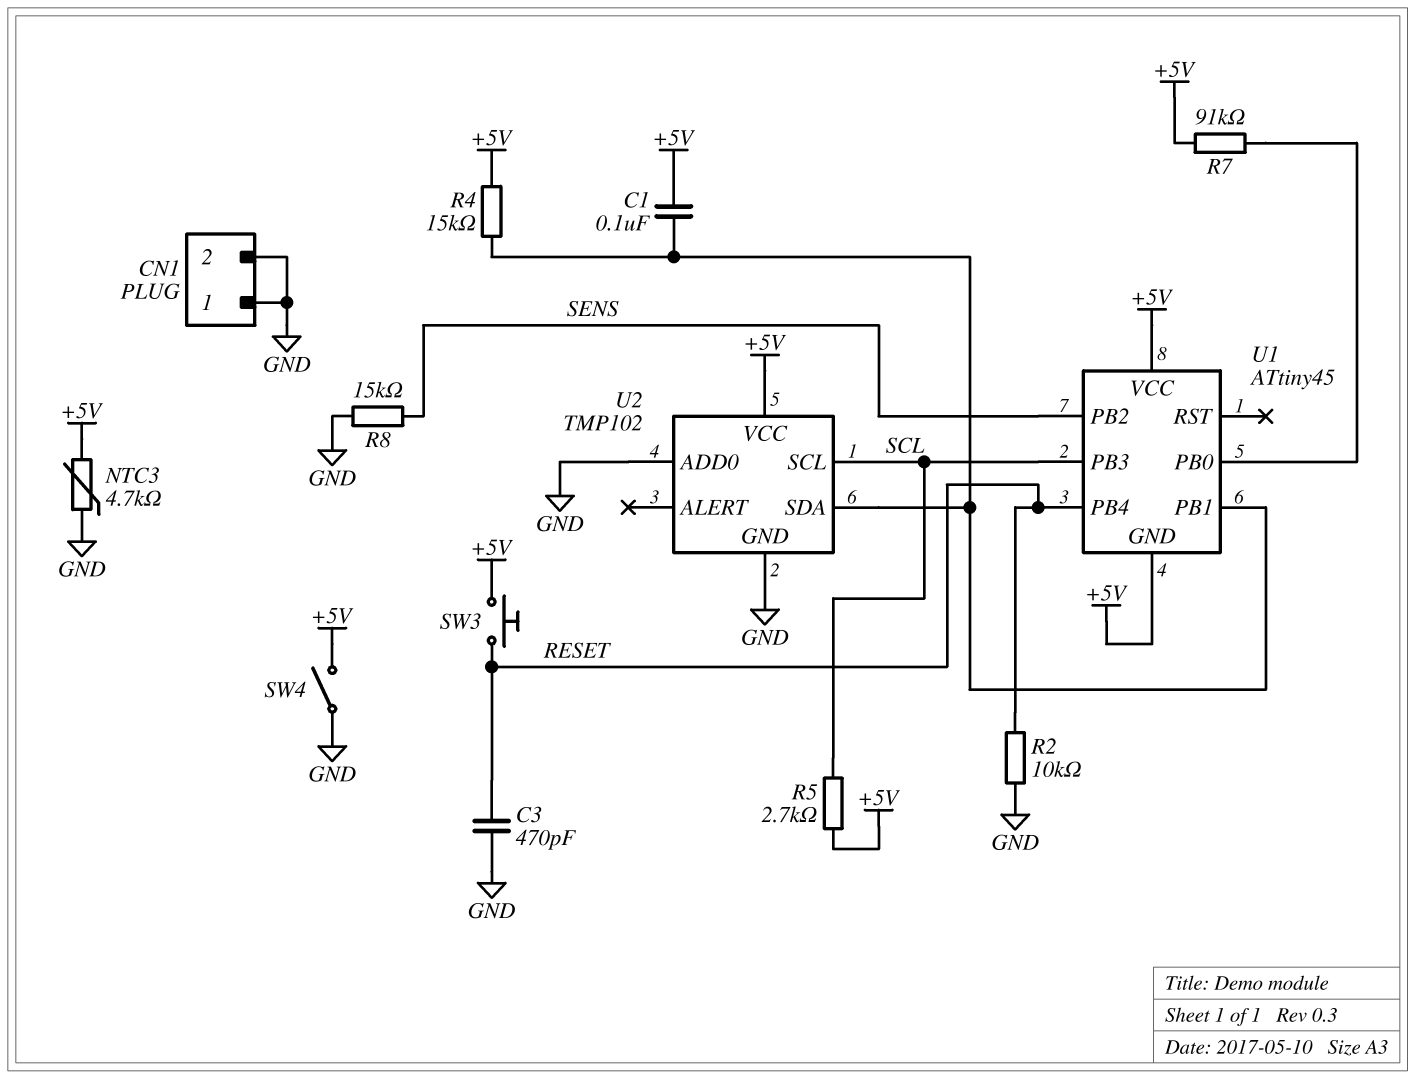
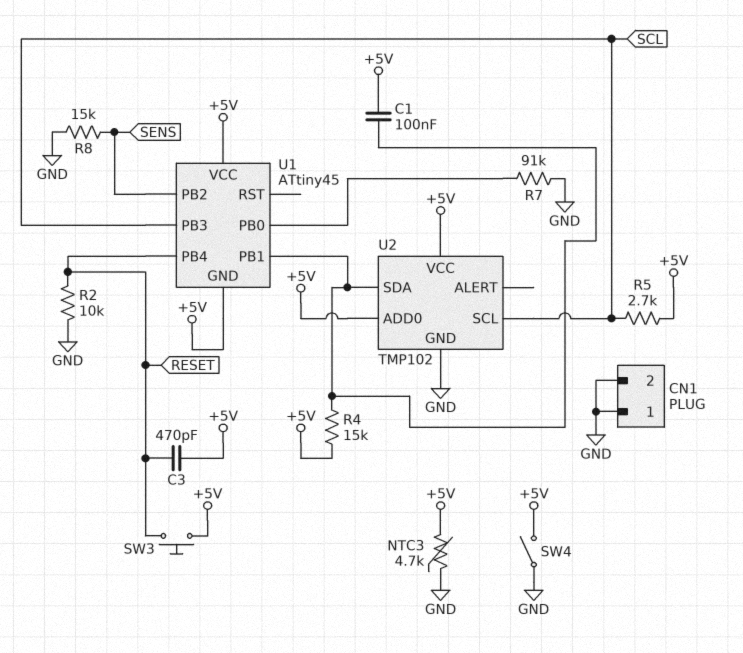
C3: 470pF (GND, RESET) -> 470pF (+5V, RESET)
R7: 91k (+5V, U1/PB0) -> 91k (GND, U1/PB0)
U2 pin ADD0: GND -> +5V

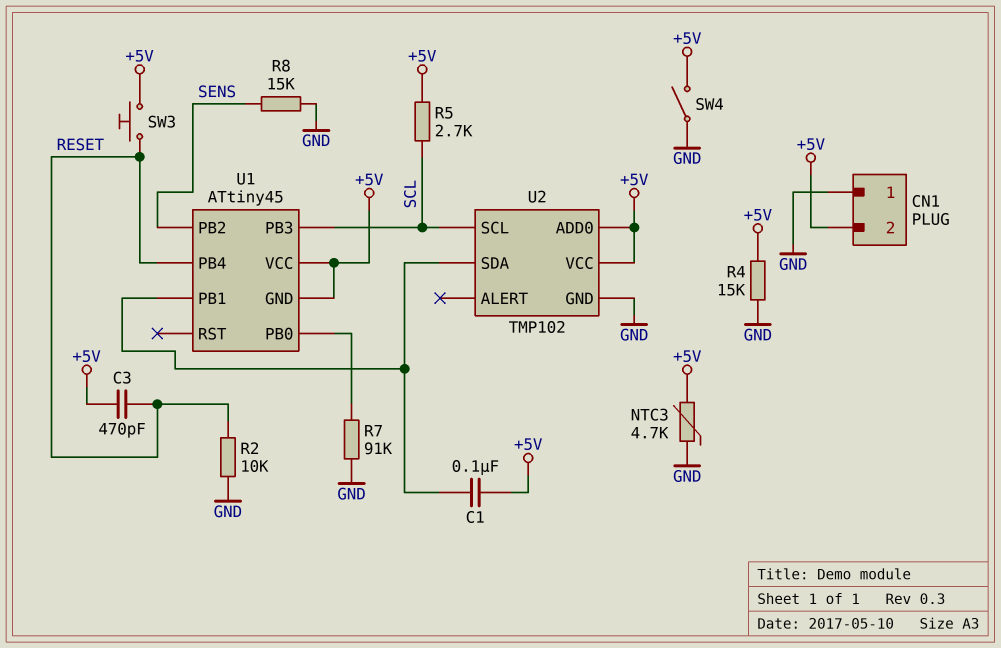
CN1 pin 2: GND -> +5V
R4: 15k (+5V, U1/PB1) -> 15k (+5V, GND)

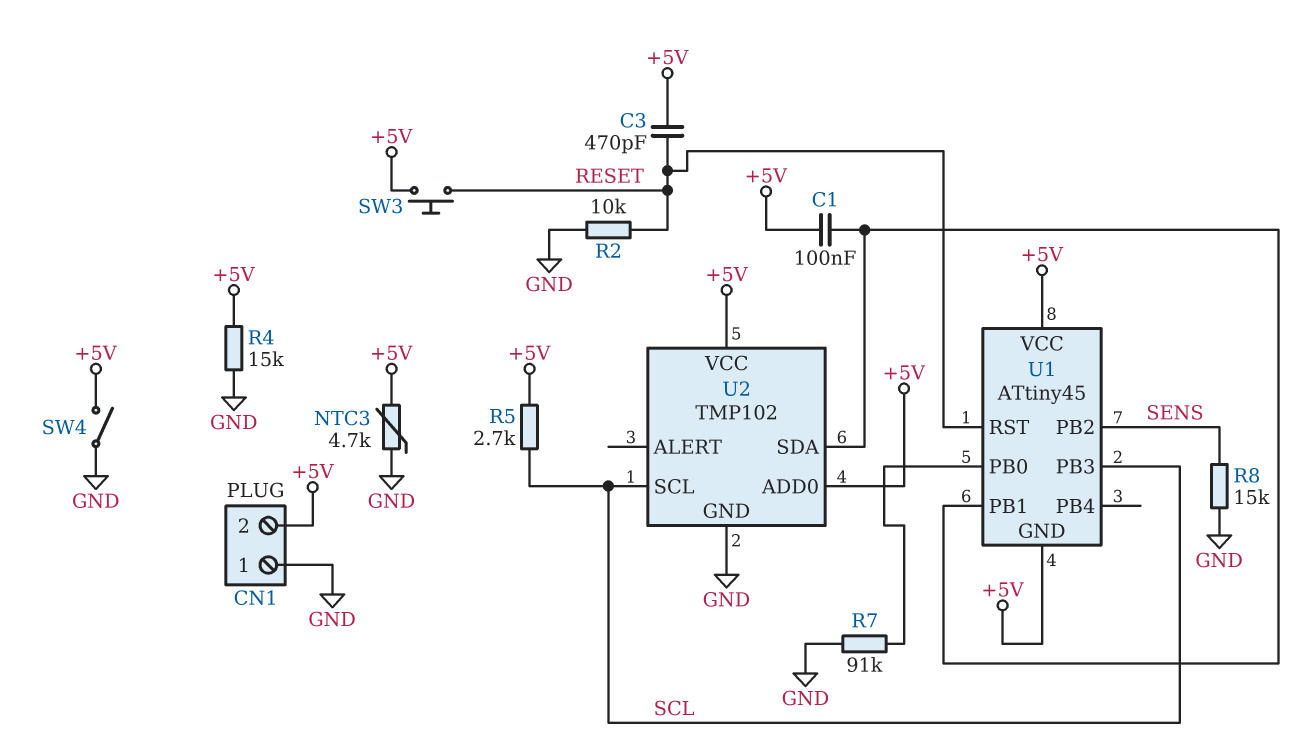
U1 pin PB4: RESET -> none
U1 pin RST: none -> RESET

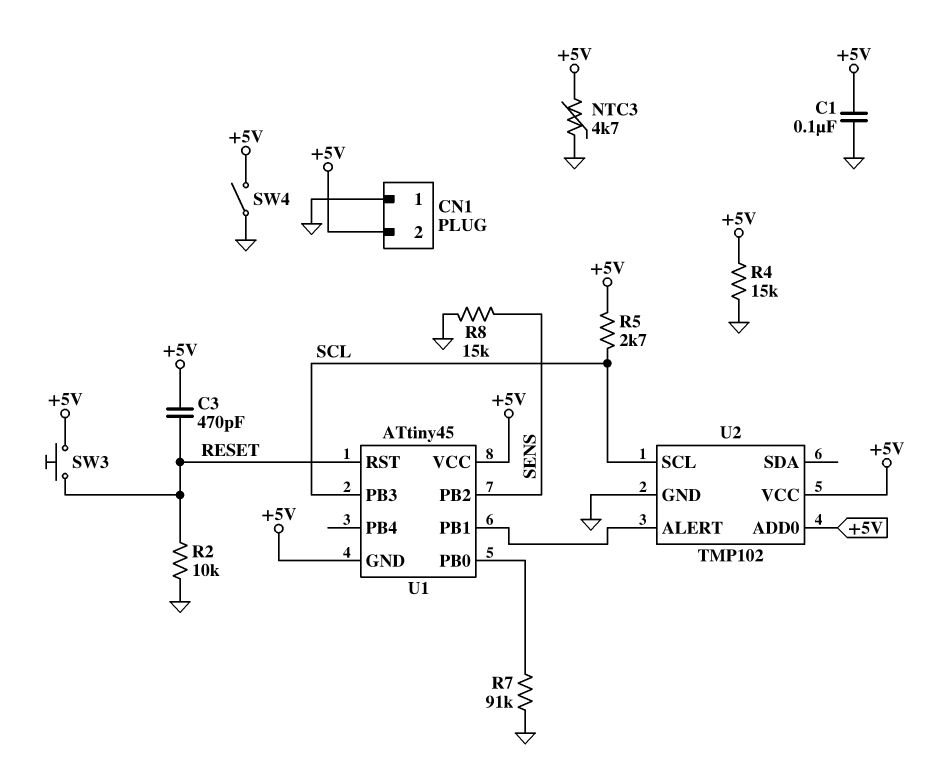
C1: 100nF (+5V, U1/PB1) -> 100nF (+5V, GND)
U2 pin ALERT: none -> U1/PB1
U2 pin SDA: U1/PB1 -> none

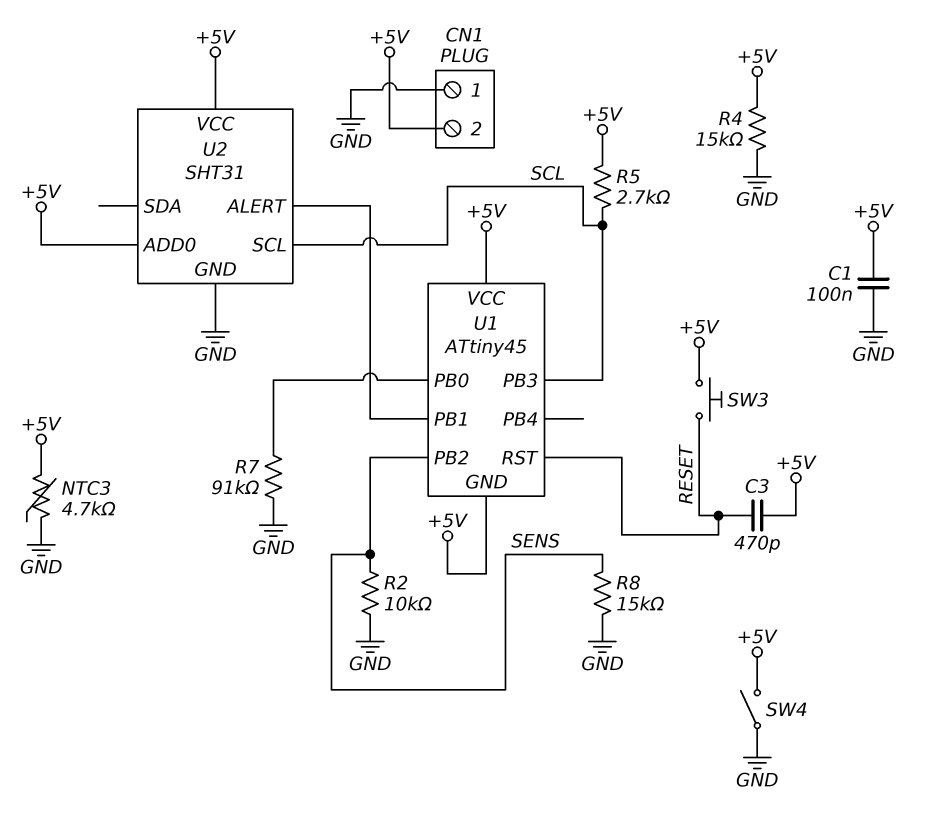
R2: 10k (GND, RESET) -> 10k (GND, SENS)
U2: TMP102 -> SHT31

